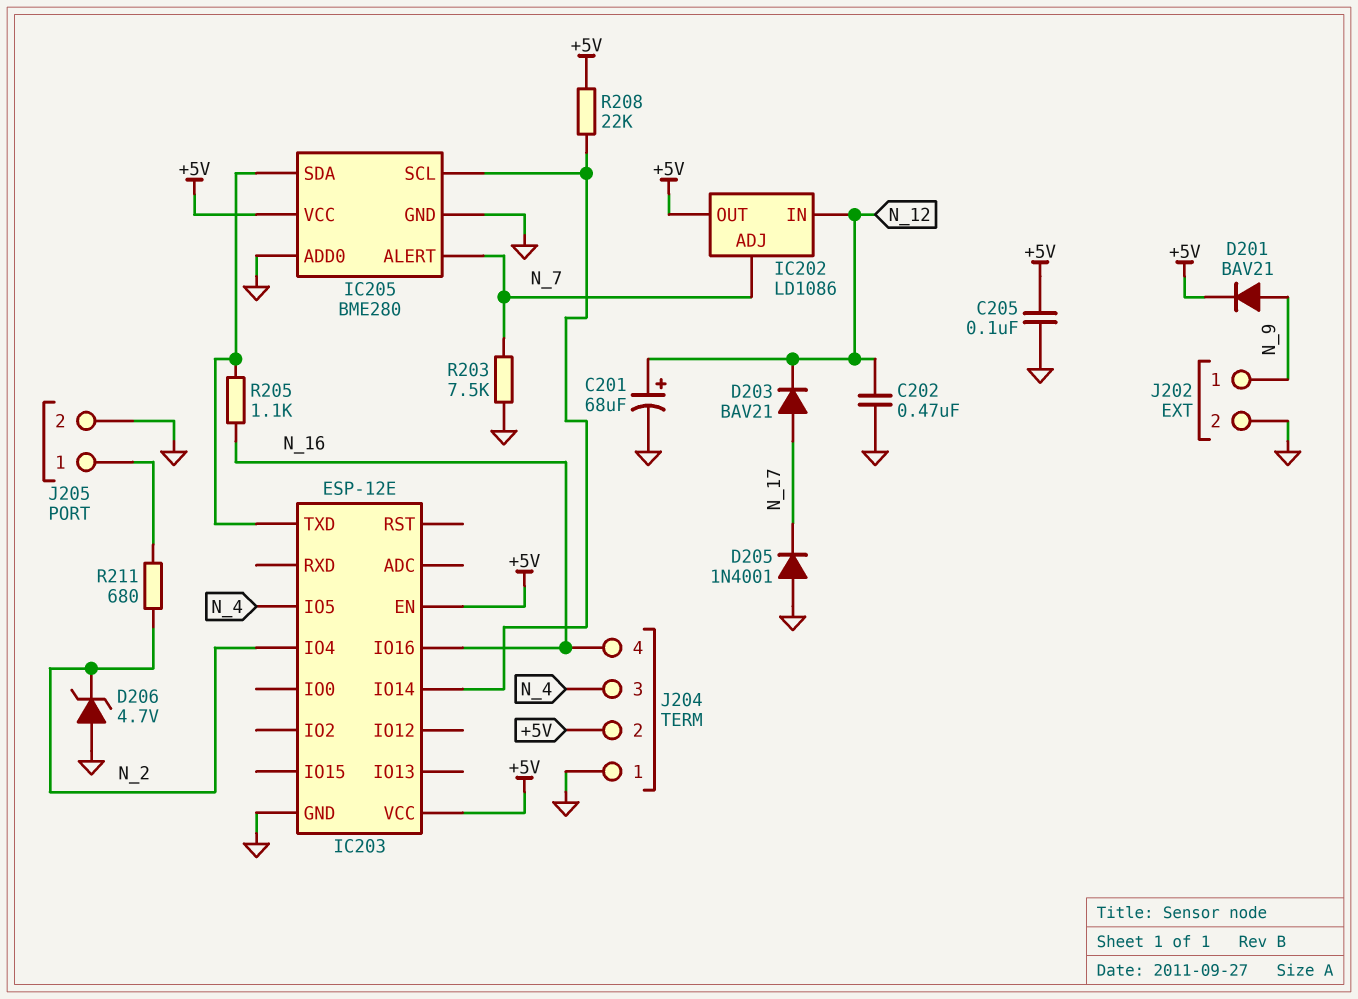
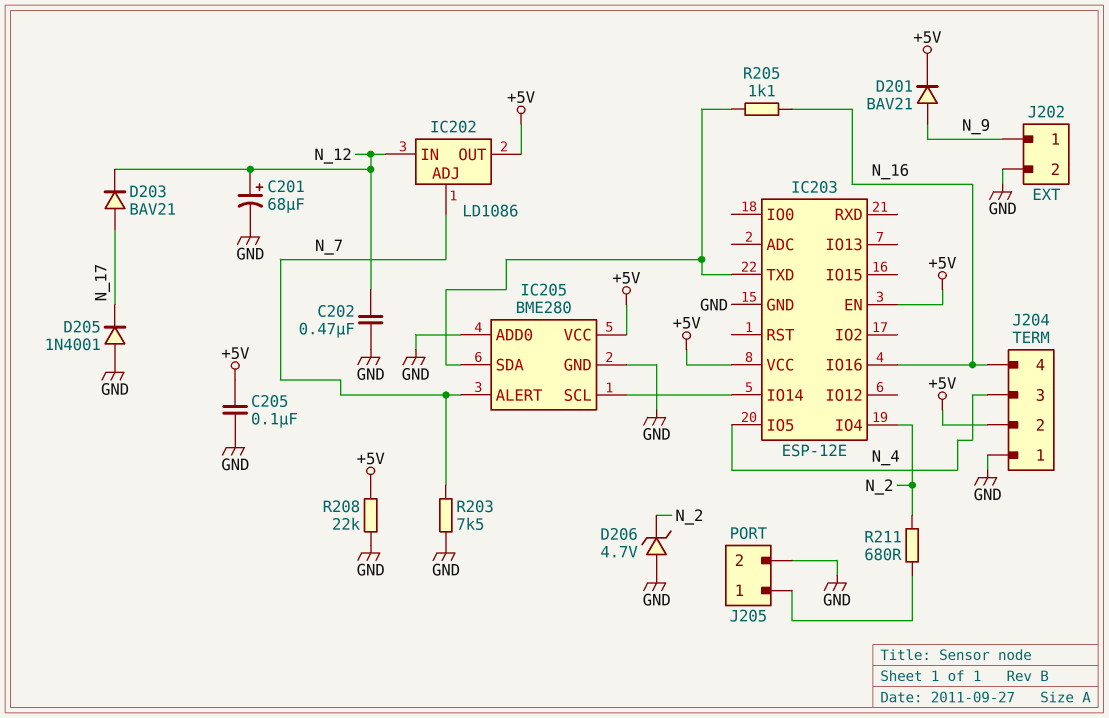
R208: 22k (+5V, IC203/IO14) -> 22k (+5V, GND)

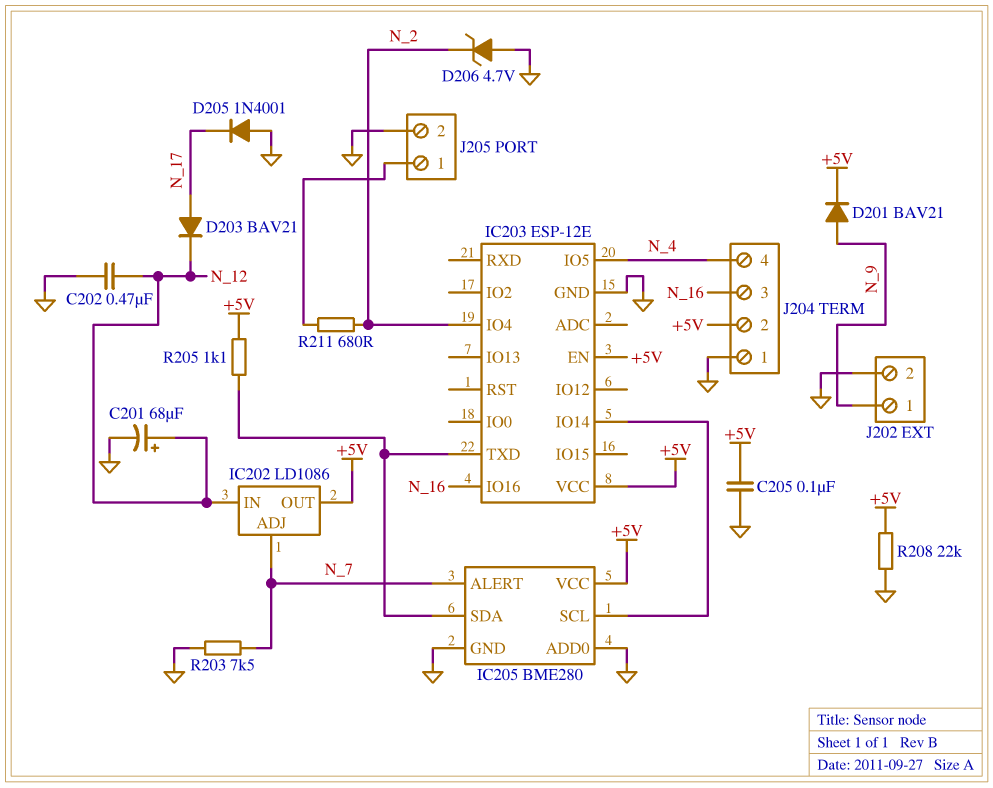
J204 pin 3: N_4 -> N_16
J204 pin 4: N_16 -> N_4
R205: 1.1k (IC203/TXD, N_16) -> 1.1k (+5V, IC203/TXD)

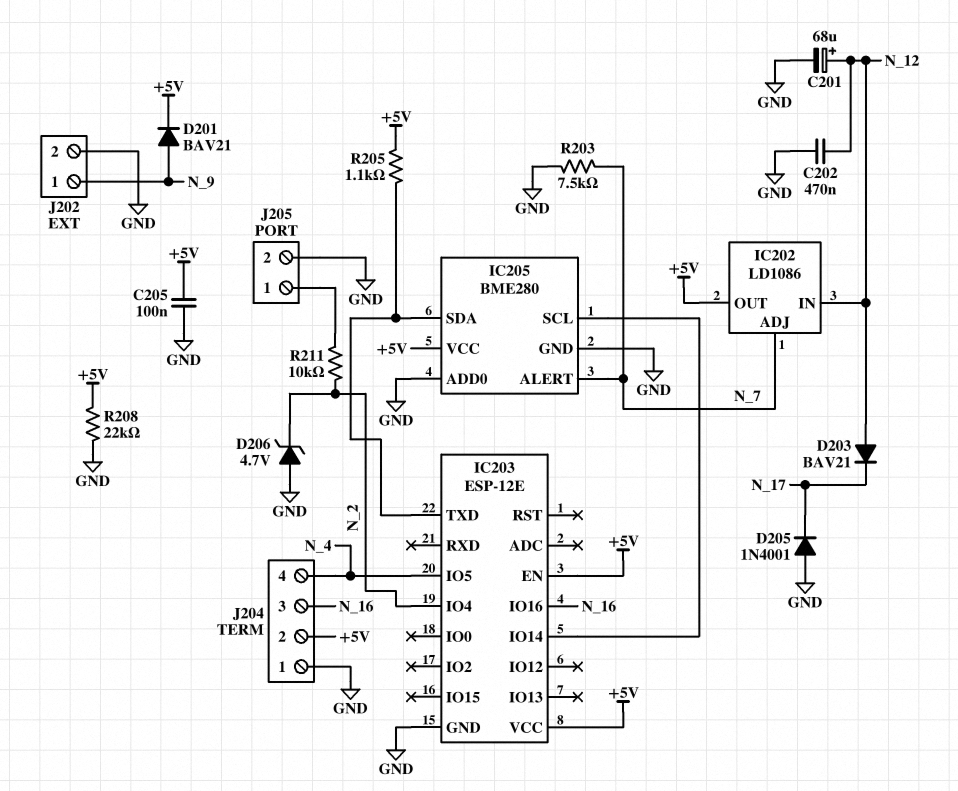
D203: diode BAV21 (A N_17, K N_12) -> diode BAV21 (A N_12, K N_17)
R211: 680 (J205/1, N_2) -> 10k (J205/1, N_2)

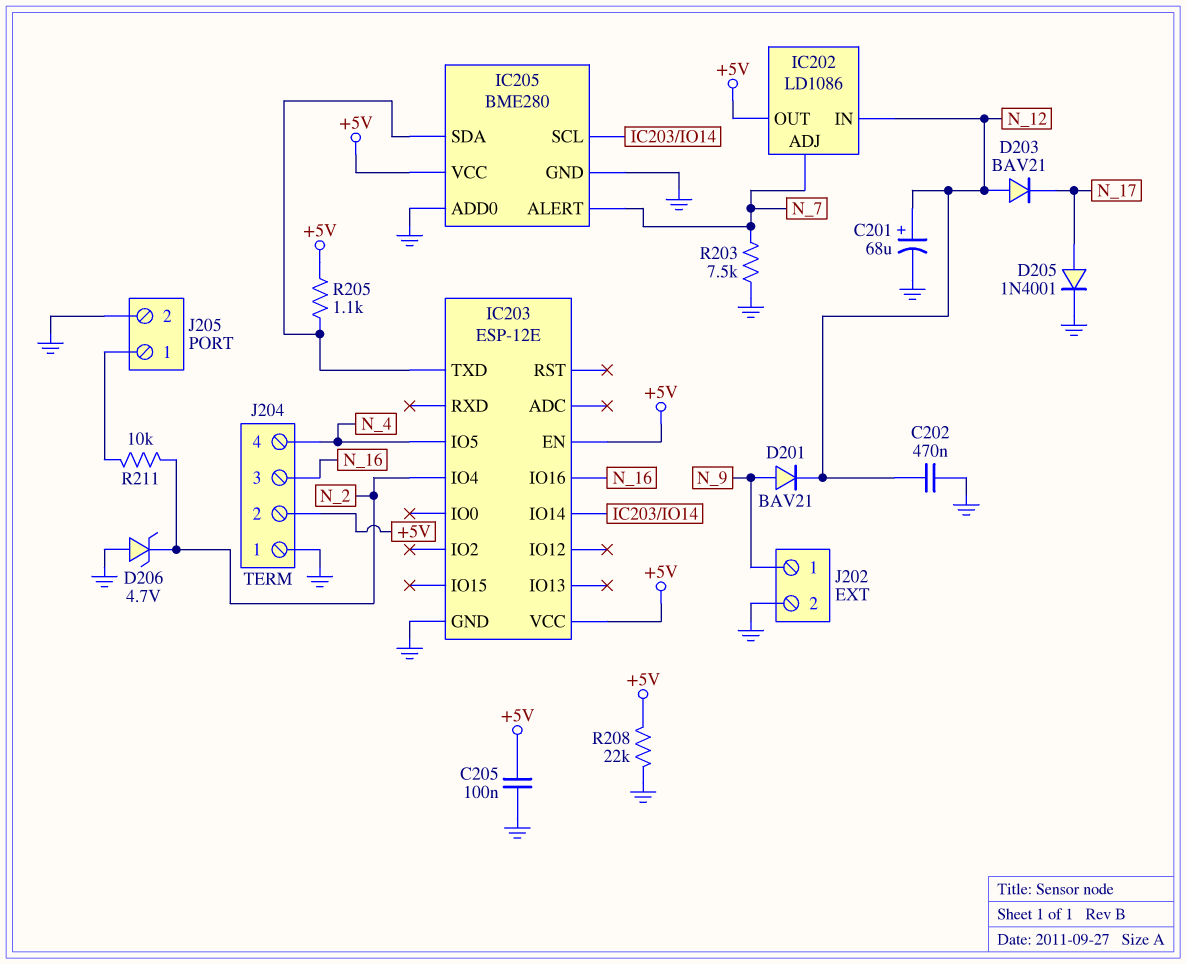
D201: diode BAV21 (A N_9, K +5V) -> diode BAV21 (A N_9, K N_12)
D205: diode 1N4001 (A GND, K N_17) -> diode 1N4001 (A N_17, K GND)

